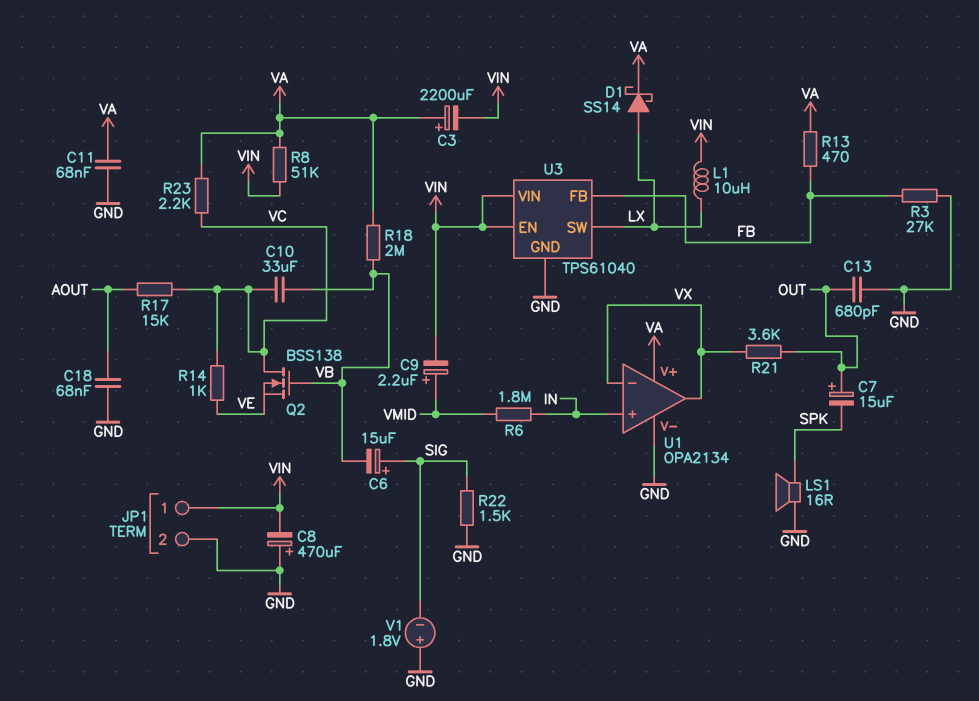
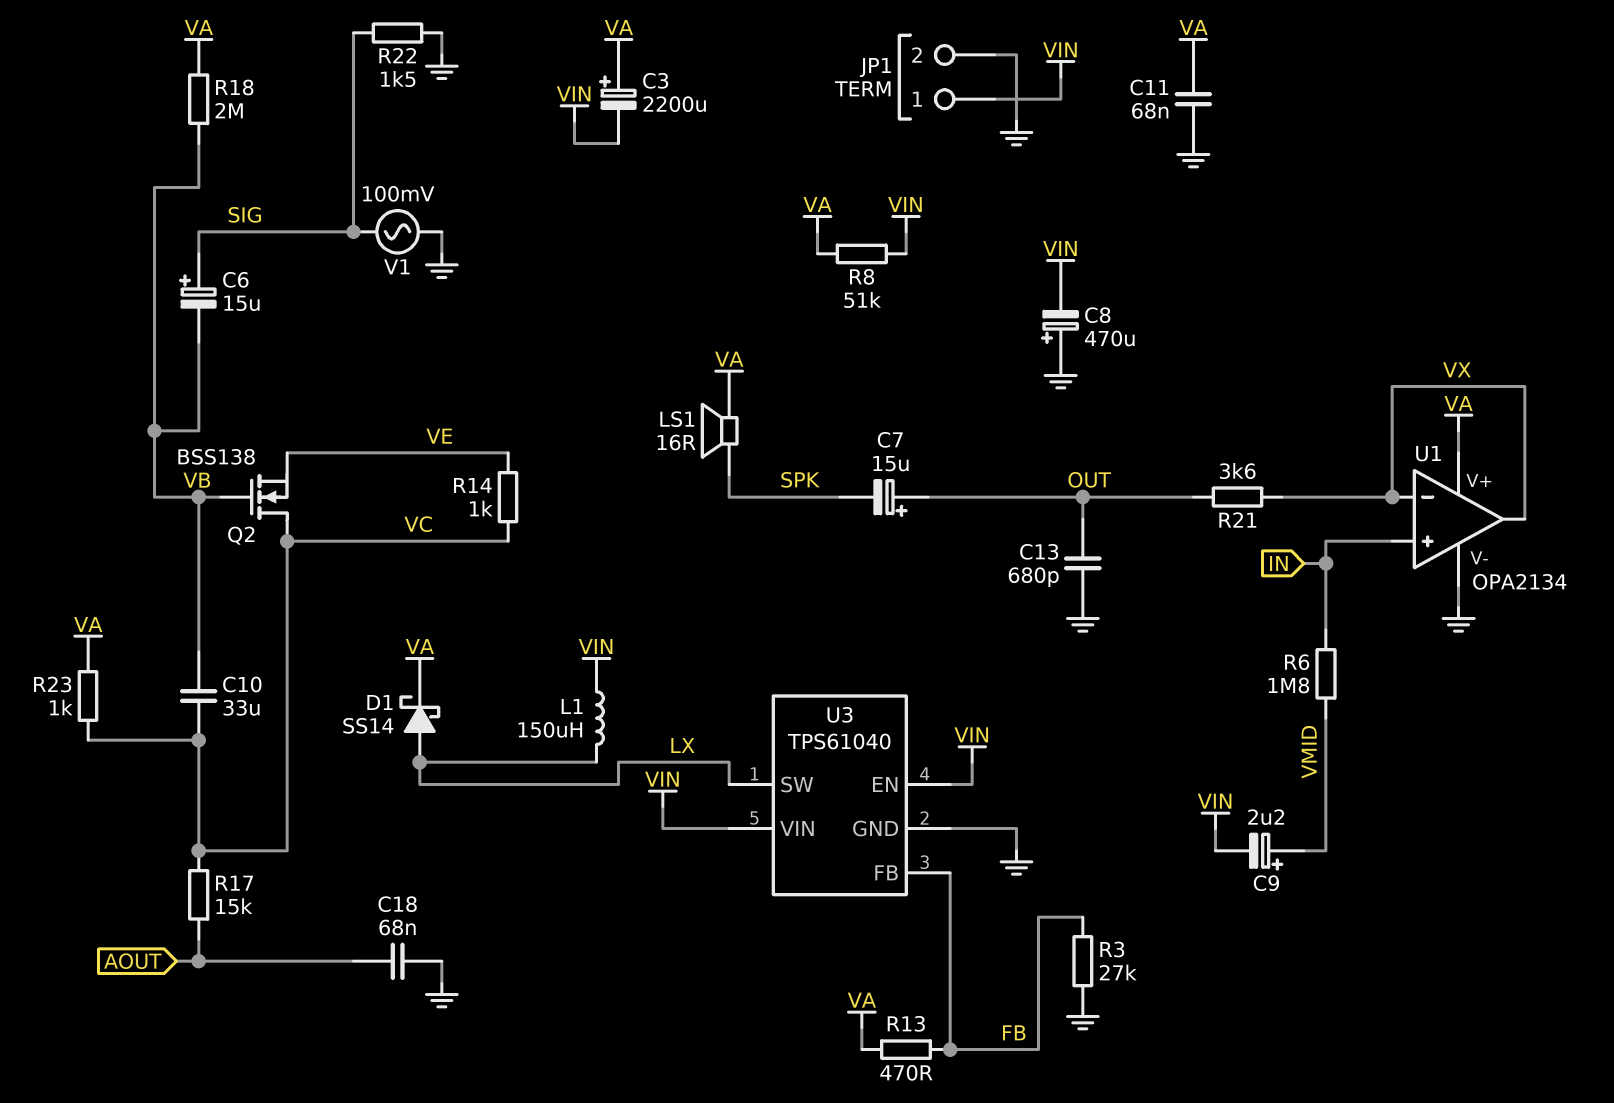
L1: 10uH (LX, VIN) -> 150uH (LX, VIN)
LS1: speaker 16R (GND, SPK) -> speaker 16R (SPK, VA)
R23: 2.2k (VA, VC) -> 1k (VA, VC)
V1: 1.8V (plus GND, minus SIG) -> AC 100mV (GND, SIG)

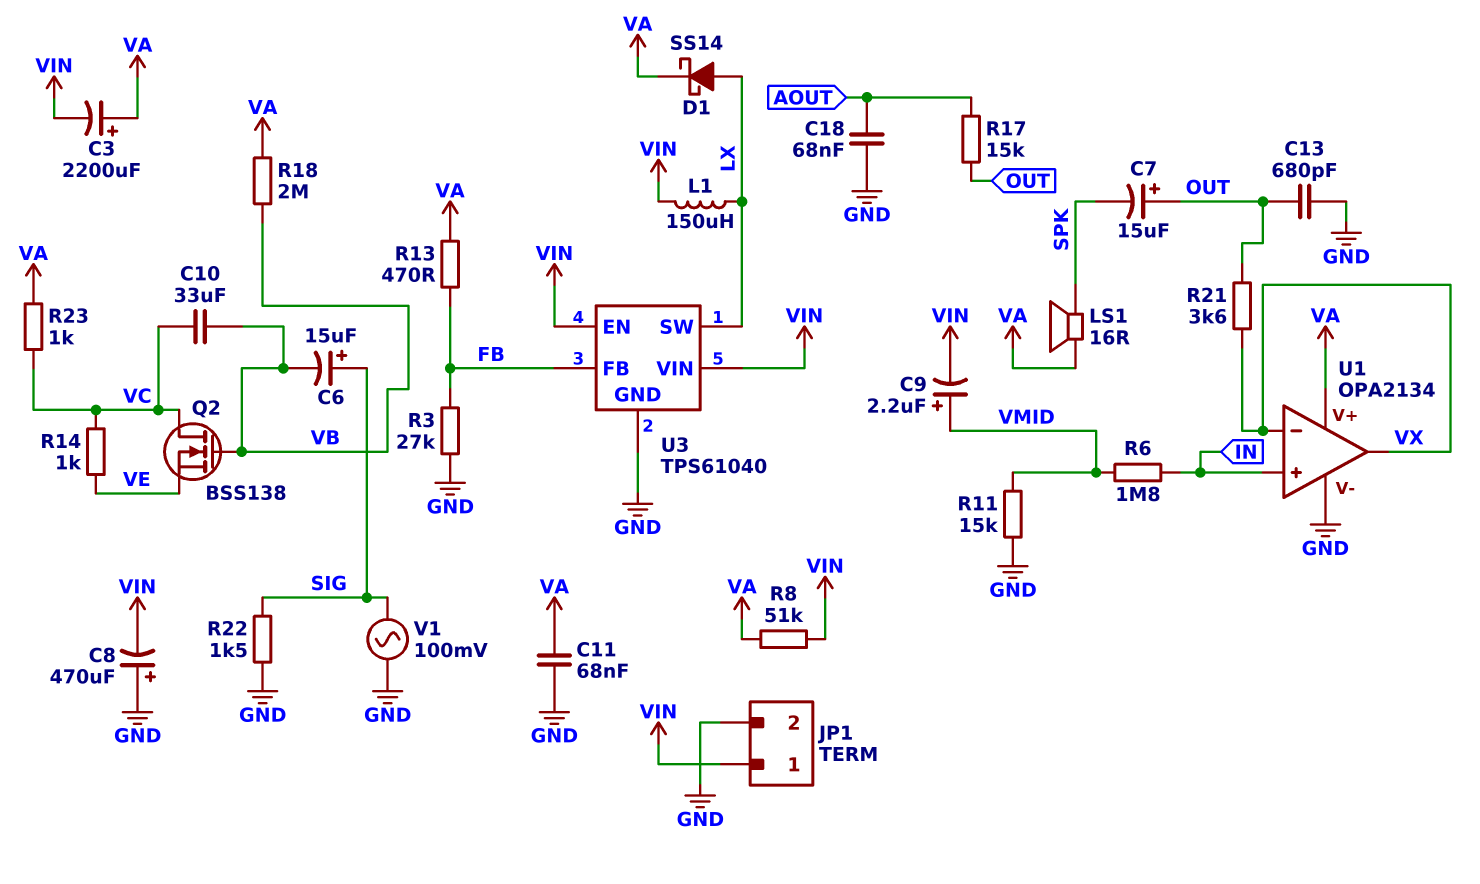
R11: none -> 15k (GND, VMID)
R17: 15k (AOUT, VC) -> 15k (AOUT, OUT)

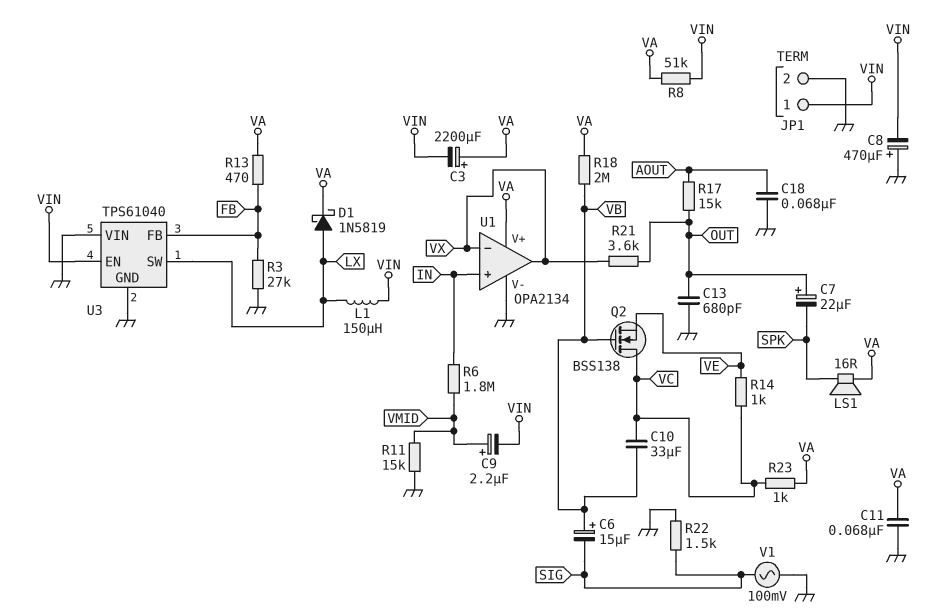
C6: 15uF (plus SIG, minus VB) -> 15uF (plus VB, minus SIG)
C7: 15uF (plus OUT, minus SPK) -> 22uF (plus OUT, minus SPK)
D1: schottky SS14 (A LX, K VA) -> schottky 1N5819 (A LX, K VA)
U3 pin VIN: VIN -> GND

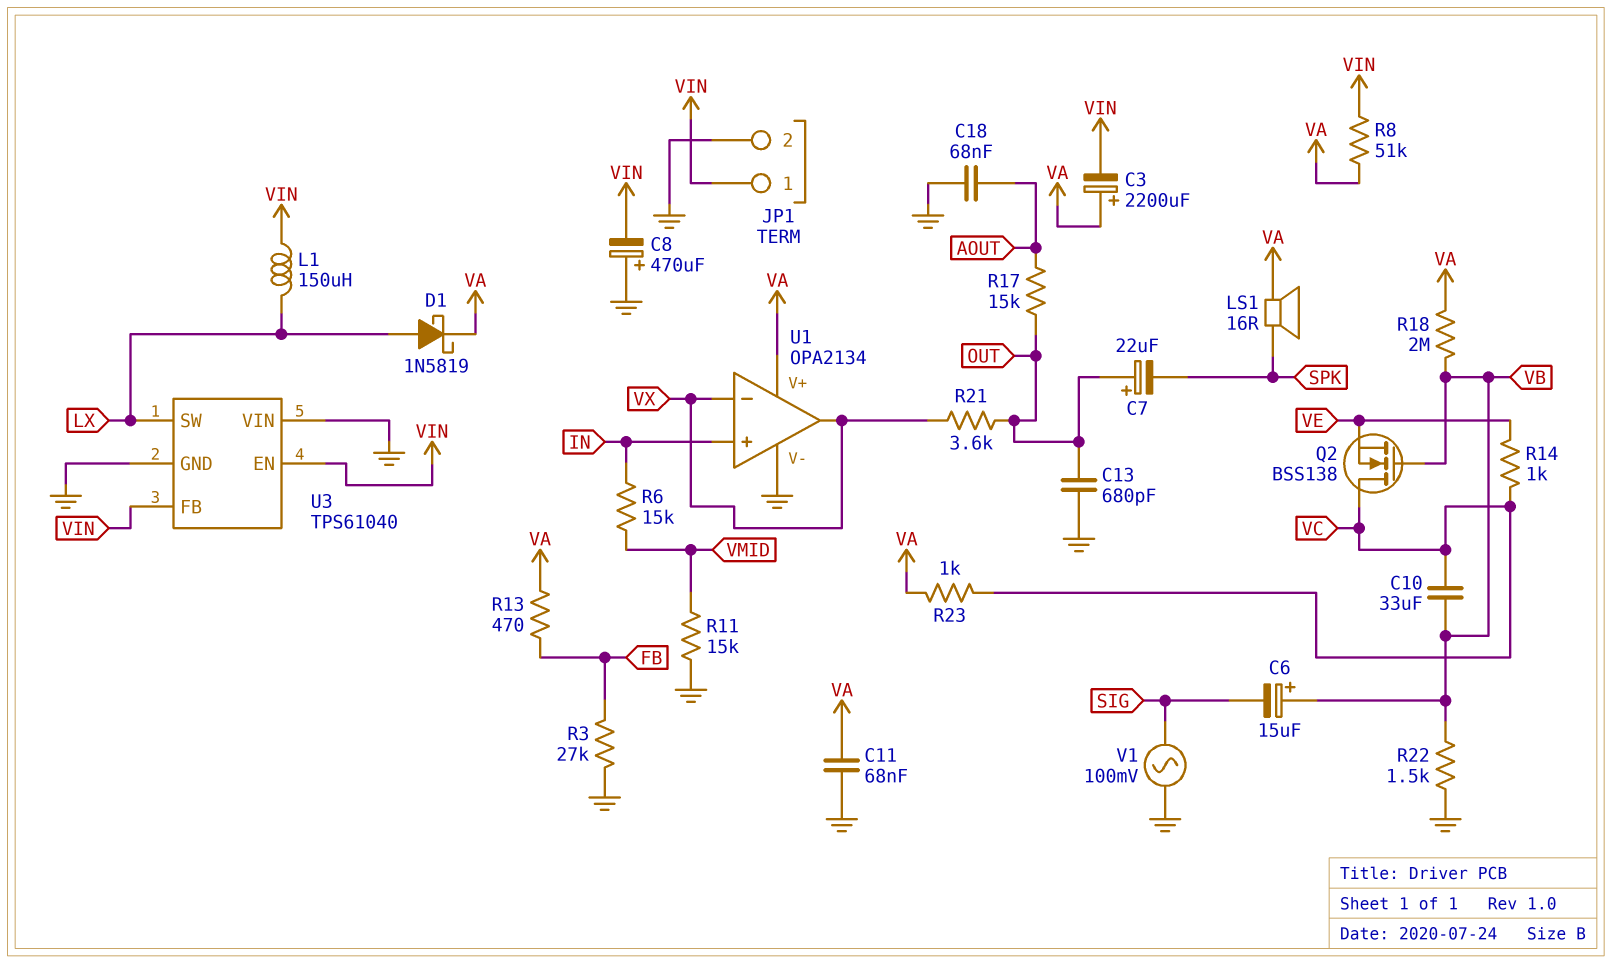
C9: 2.2uF (plus VMID, minus VIN) -> none
R6: 1.8M (IN, VMID) -> 15k (IN, VMID)
R22: 1.5k (GND, SIG) -> 1.5k (GND, VB)
U3 pin FB: FB -> VIN

